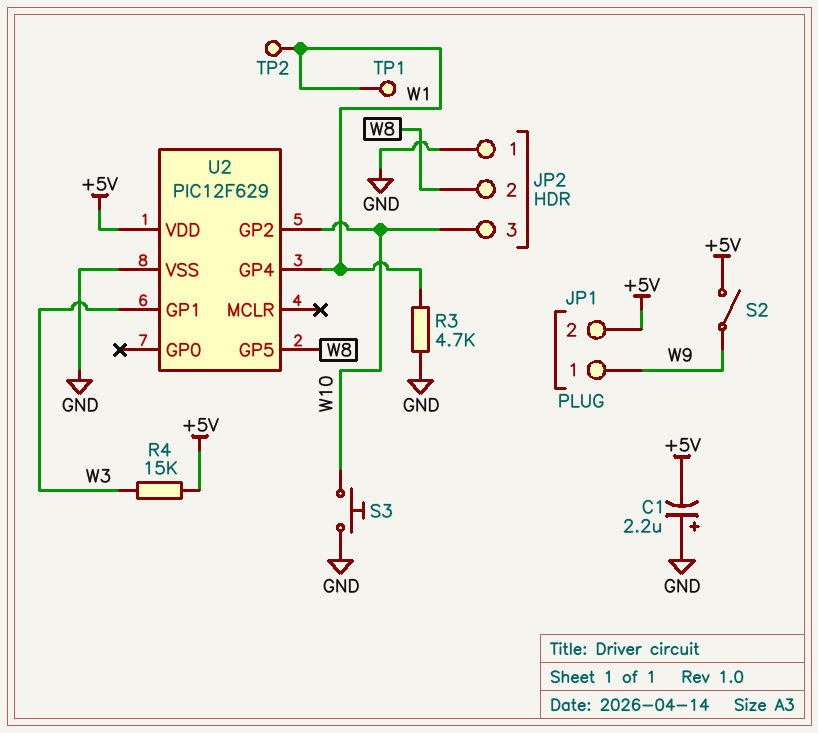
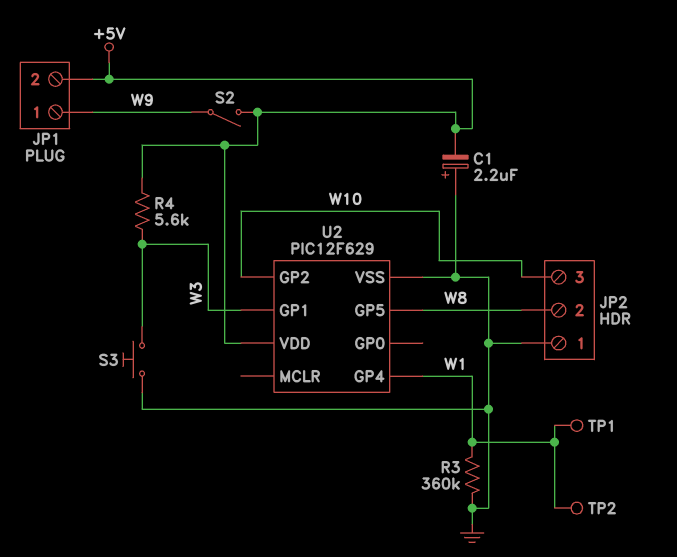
R3: 4.7k (GND, W1) -> 360k (GND, W1)
R4: 15k (+5V, W3) -> 5.6k (+5V, W3)
S3: button (GND, W10) -> button (GND, W3)

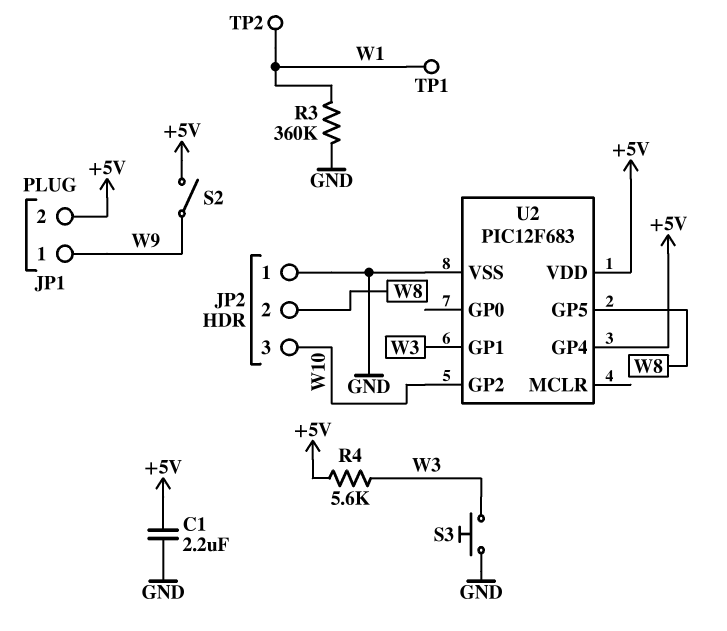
C1: 2.2uF (plus GND, minus +5V) -> 2.2uF (+5V, GND)
U2: PIC12F629 -> PIC12F683
U2 pin GP4: W1 -> +5V

